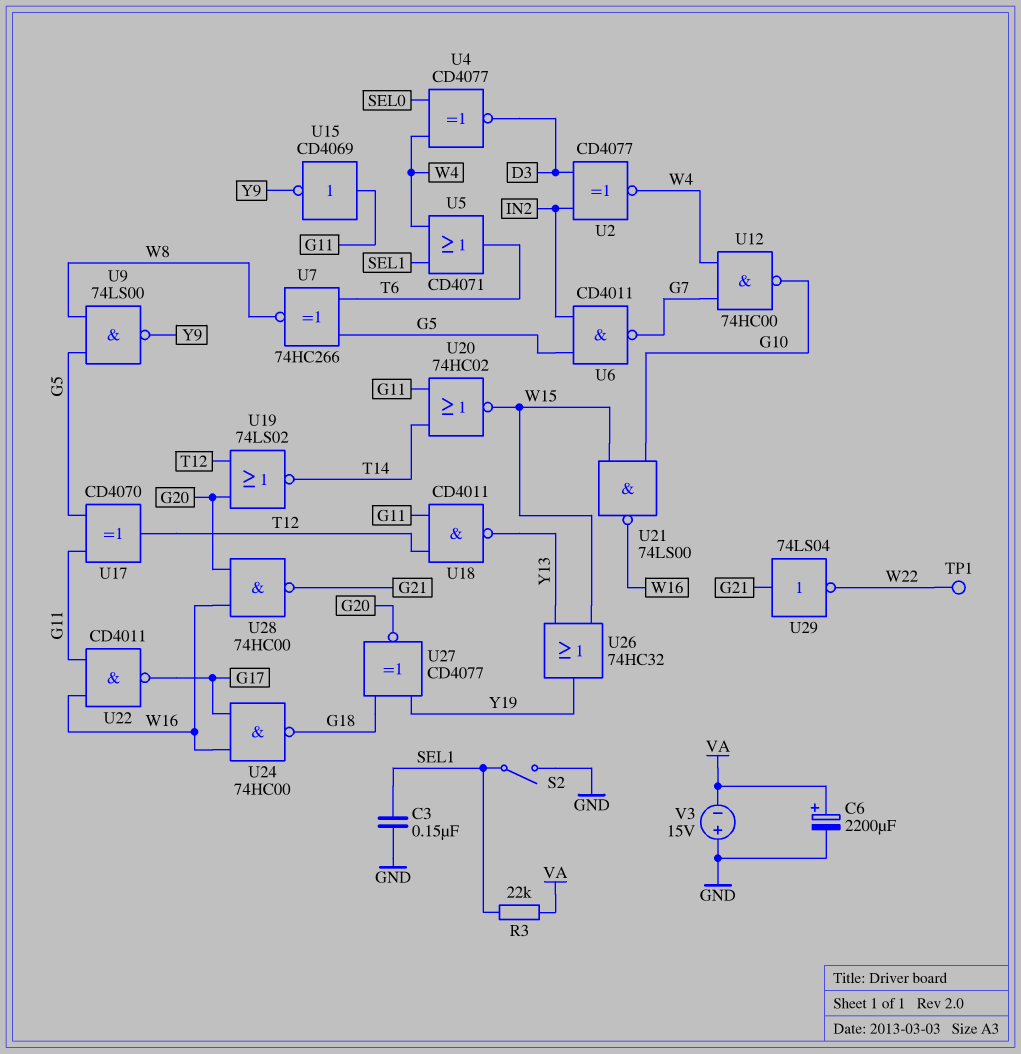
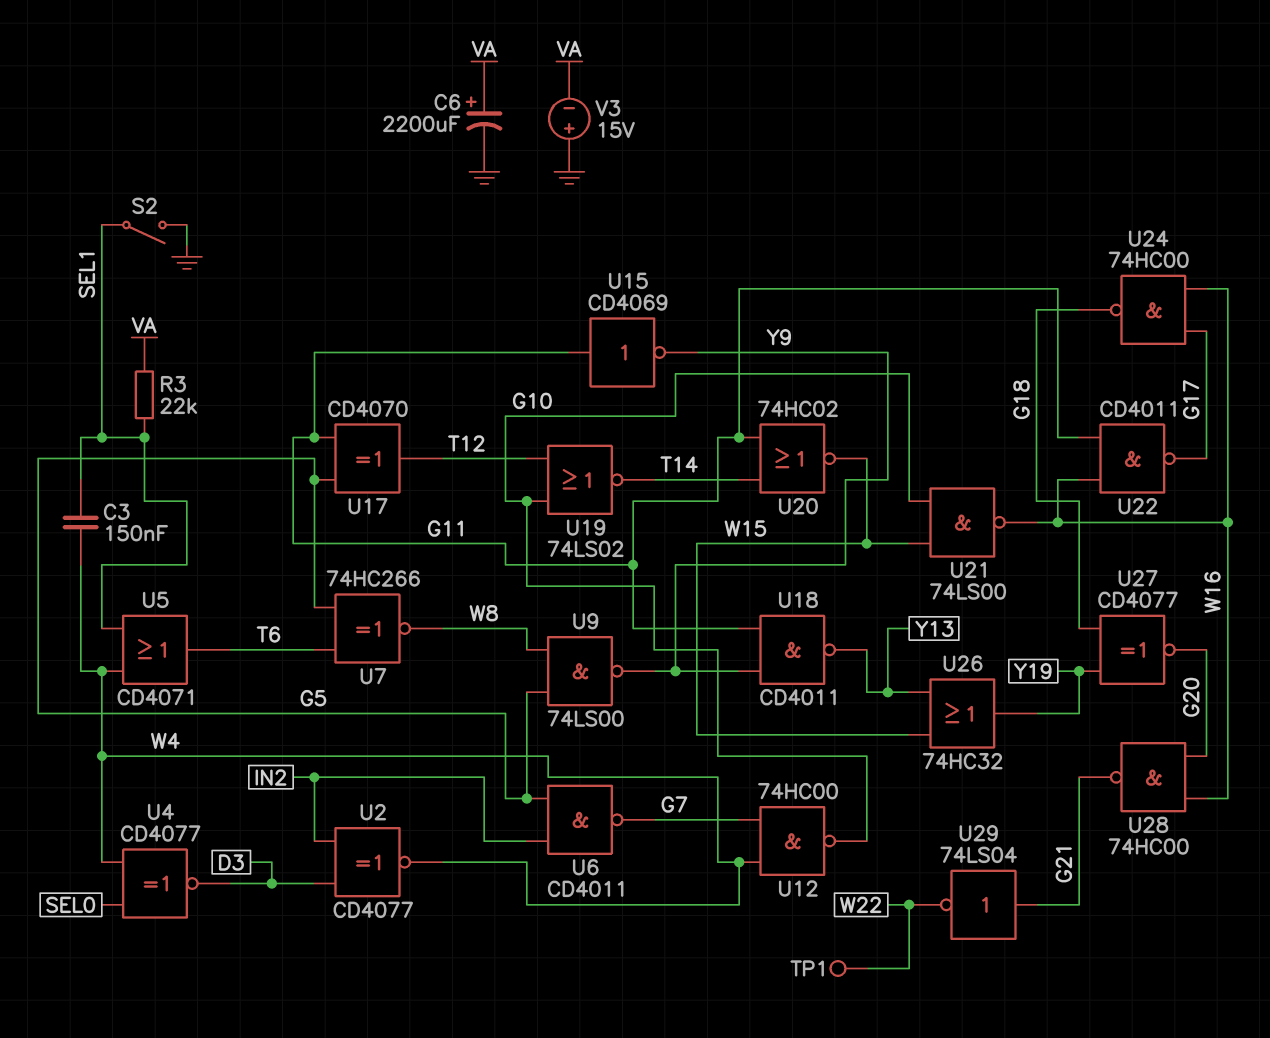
C3: 150nF (GND, SEL1) -> 150nF (SEL1, W4)
U18: NAND CD4011 (in G11, in T12, out Y13) -> NAND CD4011 (in G11, in Y9, out Y13)
U19: NOR 74LS02 (in G20, in T12, out T14) -> NOR 74LS02 (in G10, in T12, out T14)

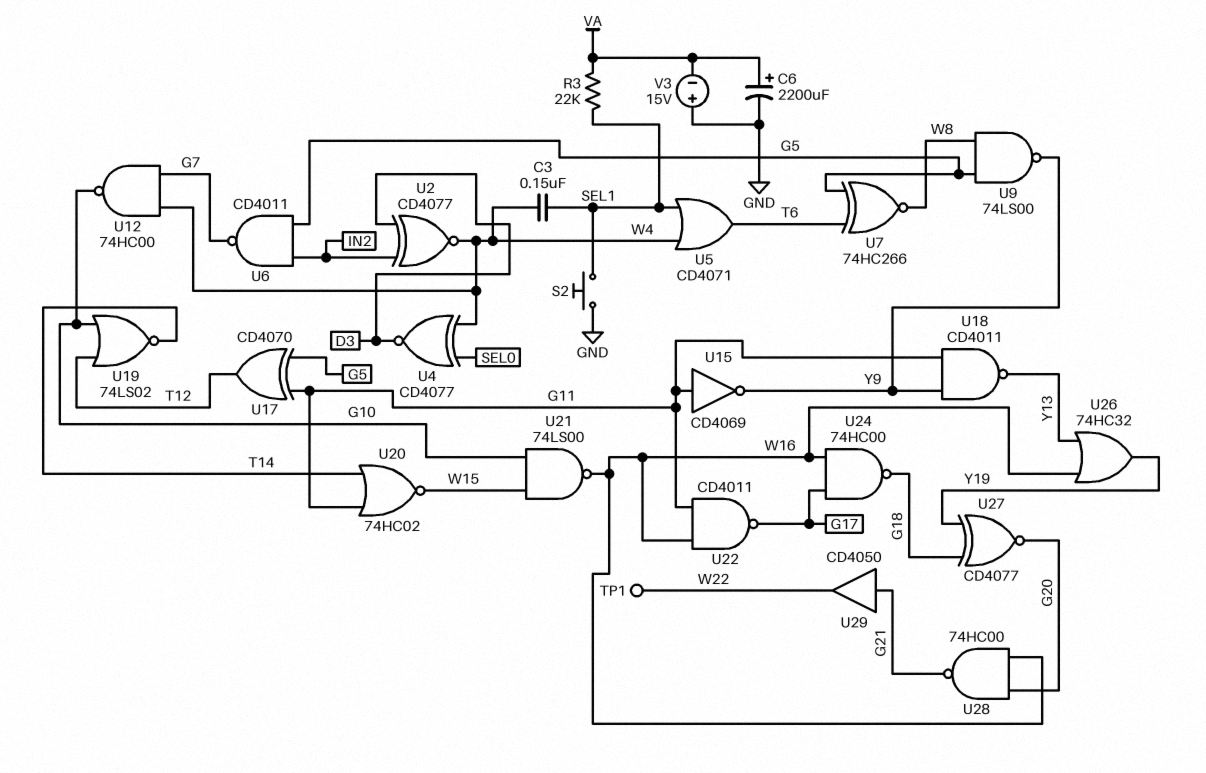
S2: switch (GND, SEL1) -> button (GND, SEL1)
U26: OR 74HC32 (in W15, in Y13, out Y19) -> OR 74HC32 (in W16, in Y13, out Y19)
U29: NOT 74LS04 (in G21, out W22) -> buffer CD4050 (in G21, out W22)

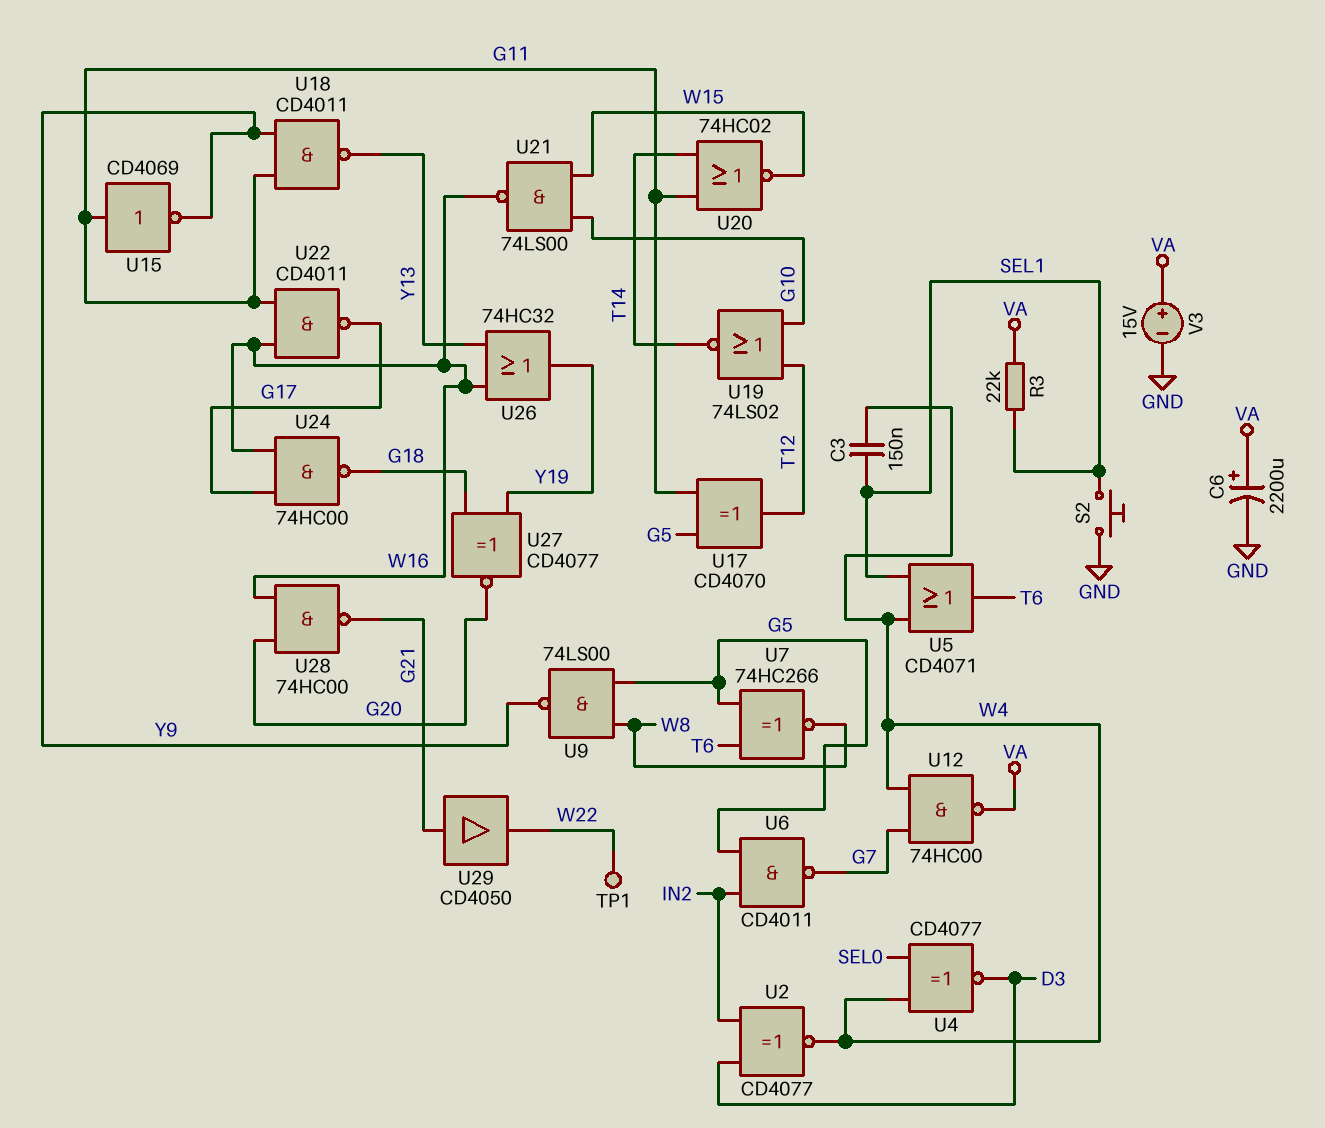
U12: NAND 74HC00 (in G7, in W4, out G10) -> NAND 74HC00 (in G7, in W4, out VA)
V3: 15V (plus GND, minus VA) -> 15V (plus VA, minus GND)

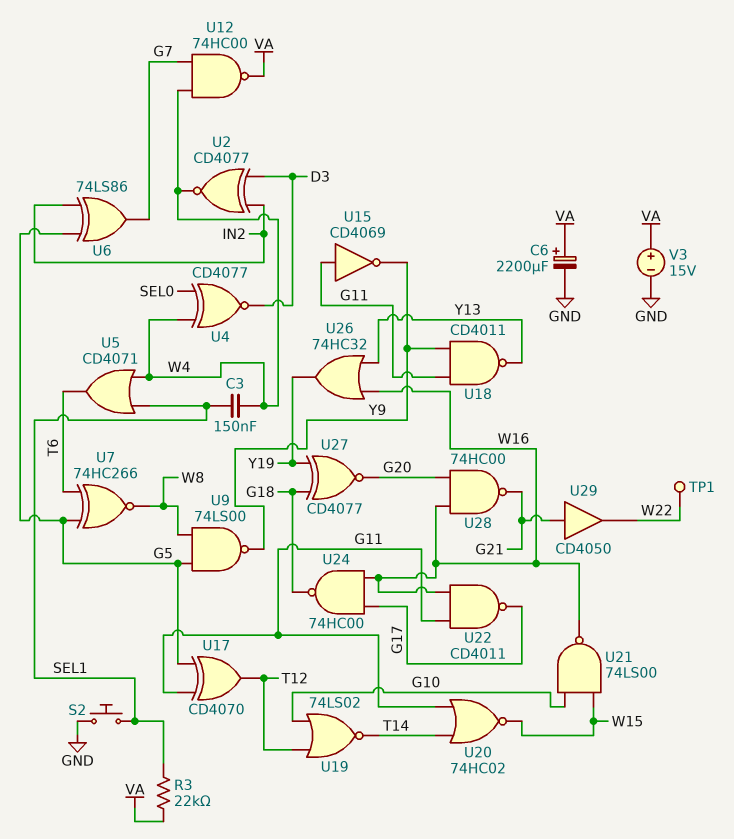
U6: NAND CD4011 (in G5, in IN2, out G7) -> XOR 74LS86 (in G5, in IN2, out G7)

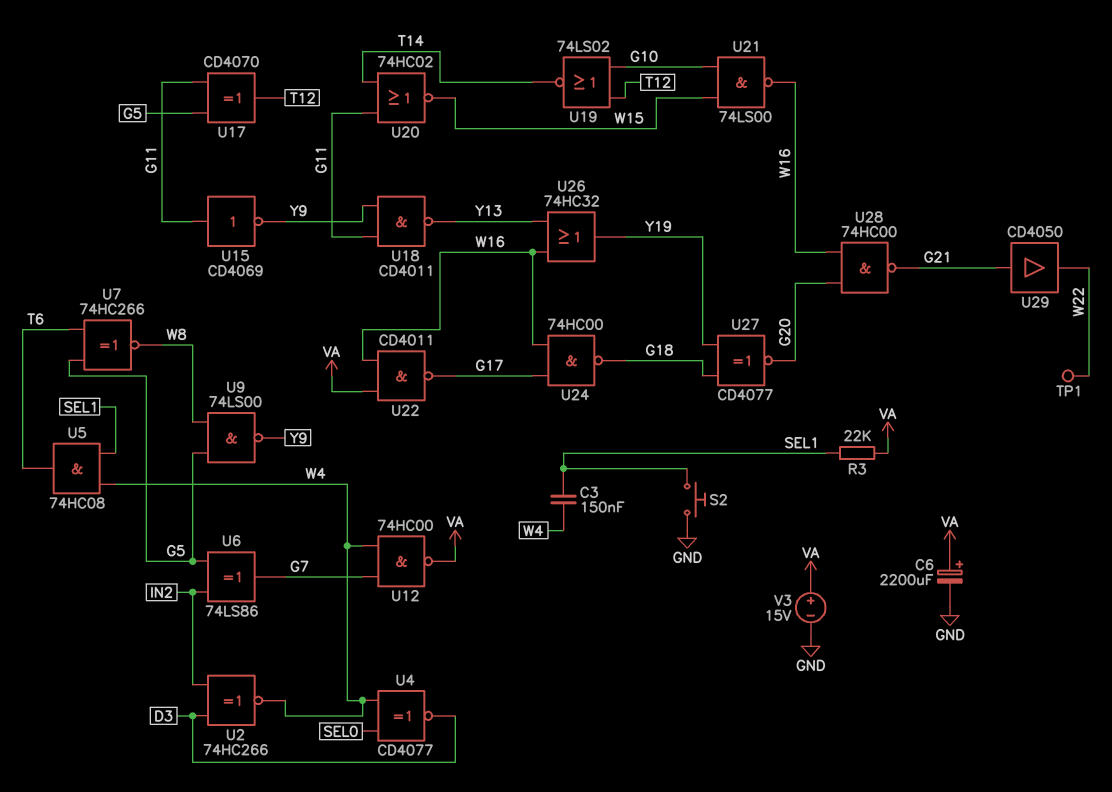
U2: XNOR CD4077 (in D3, in IN2, out W4) -> XNOR 74HC266 (in D3, in IN2, out W4)
U5: OR CD4071 (in SEL1, in W4, out T6) -> AND 74HC08 (in SEL1, in W4, out T6)
U22: NAND CD4011 (in G11, in W16, out G17) -> NAND CD4011 (in VA, in W16, out G17)

